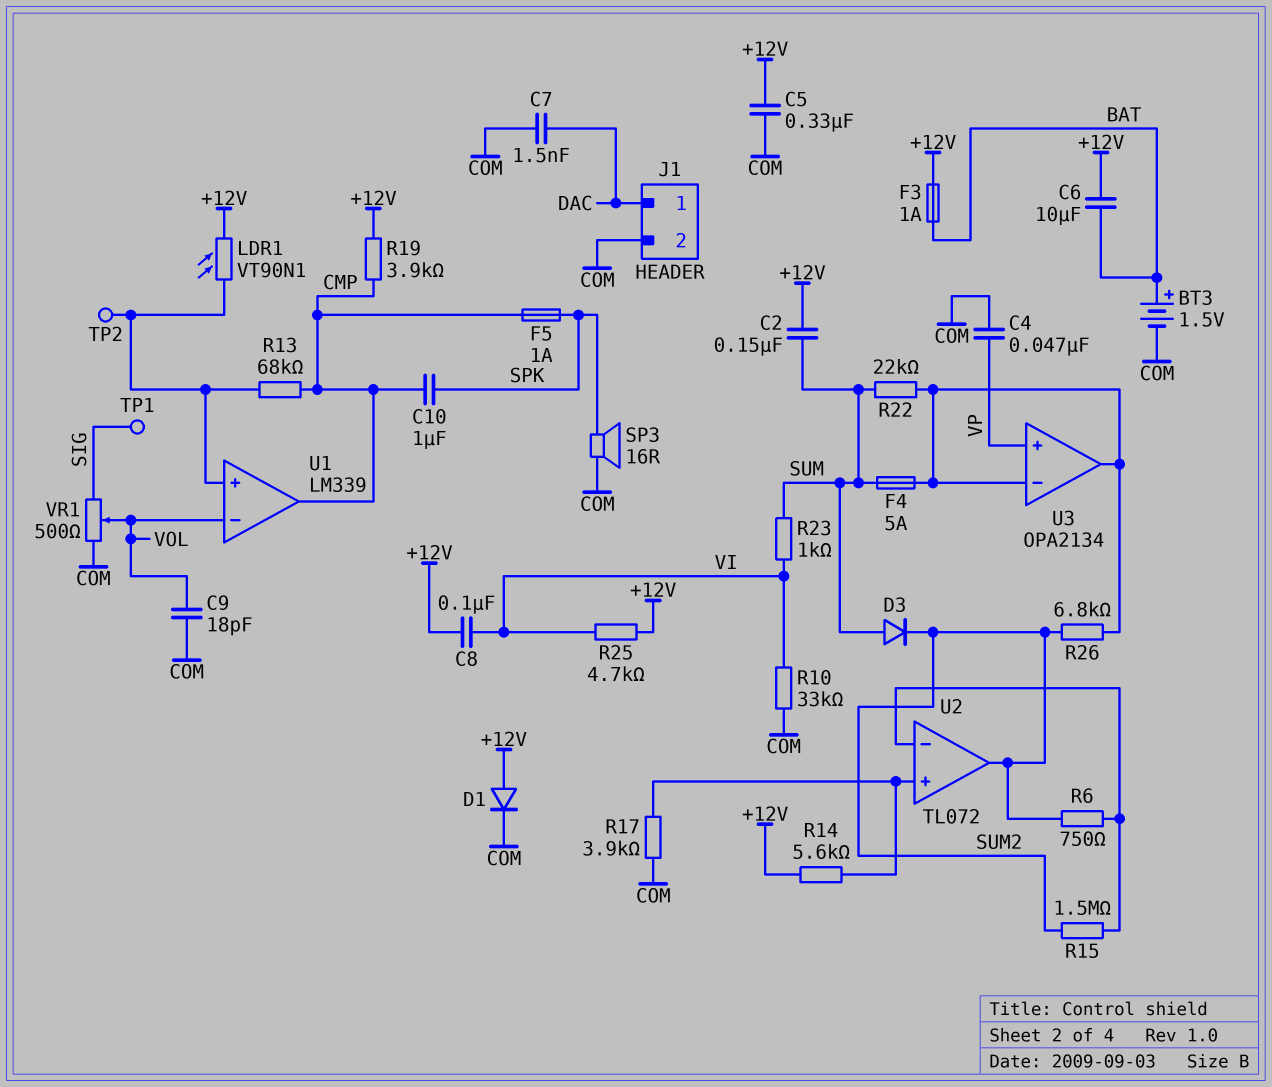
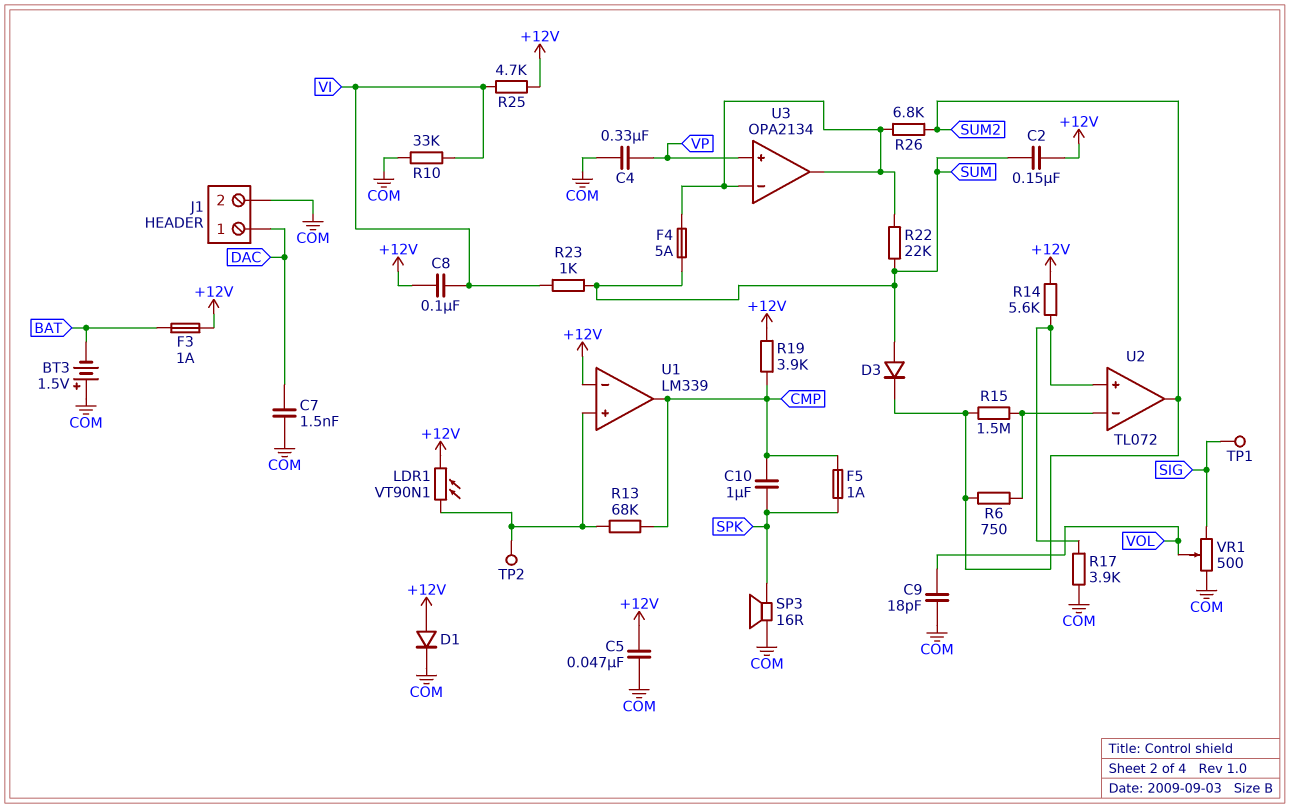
BT3: 1.5V (plus BAT, minus COM) -> 1.5V (plus COM, minus BAT)
C4: 47nF (COM, VP) -> 330nF (COM, VP)
C5: 330nF (+12V, COM) -> 47nF (+12V, COM)
C6: 10uF (+12V, BAT) -> none
U1 pin in-: VOL -> +12V

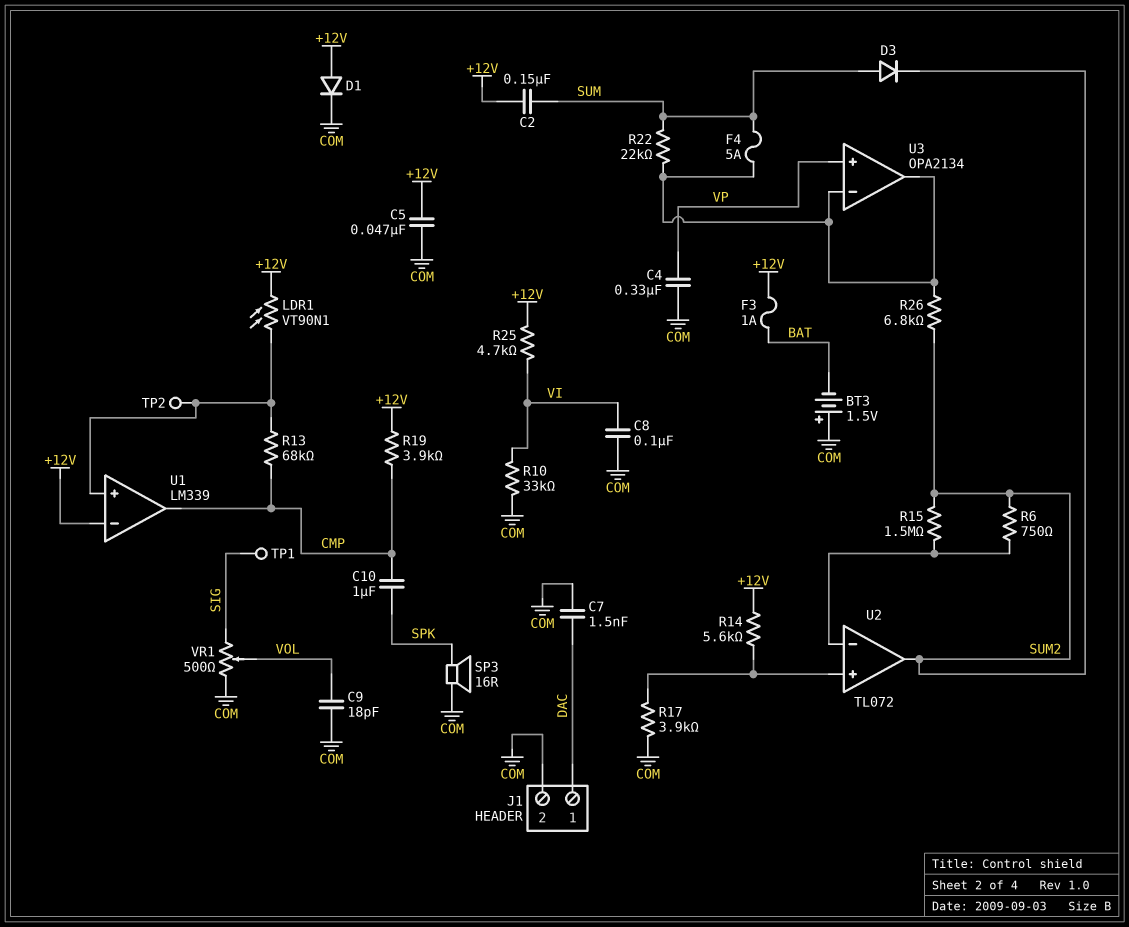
C8: 100nF (+12V, VI) -> 100nF (COM, VI)
F5: 1A (CMP, SPK) -> none
R23: 1k (SUM, VI) -> none

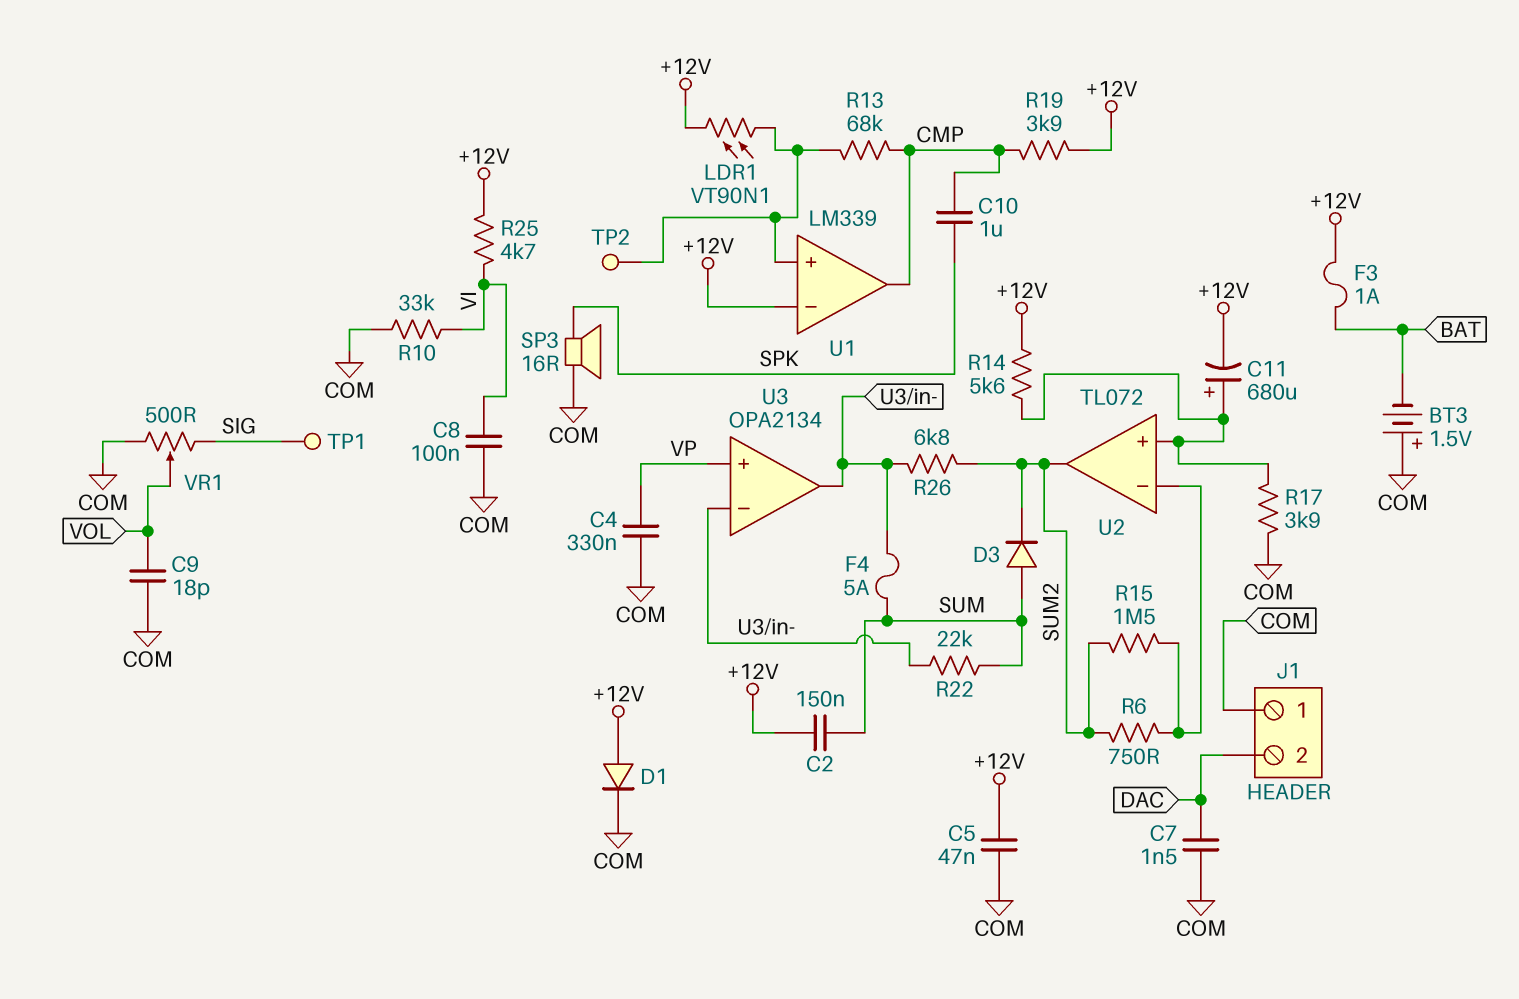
C11: none -> 680uF (plus U2/in+, minus +12V)
J1 pin 1: DAC -> COM
J1 pin 2: COM -> DAC

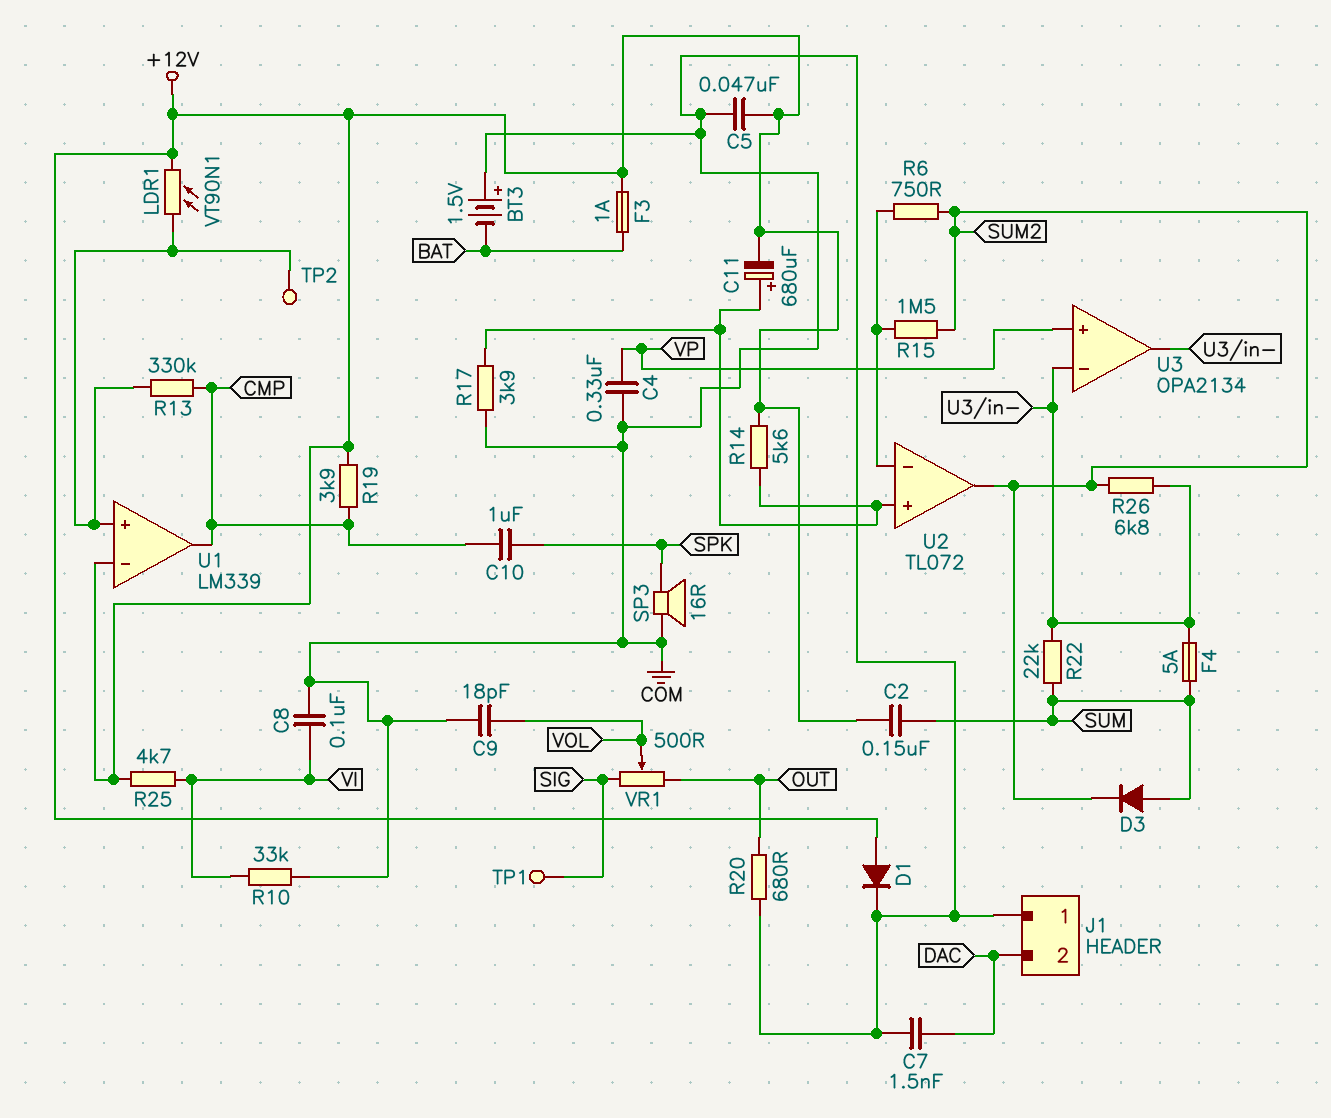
R13: 68k (CMP, U1/in+) -> 330k (CMP, U1/in+)
R20: none -> 680 (COM, OUT)
VR1: 500 (COM, SIG, wiper VOL) -> 500 (OUT, SIG, wiper VOL)

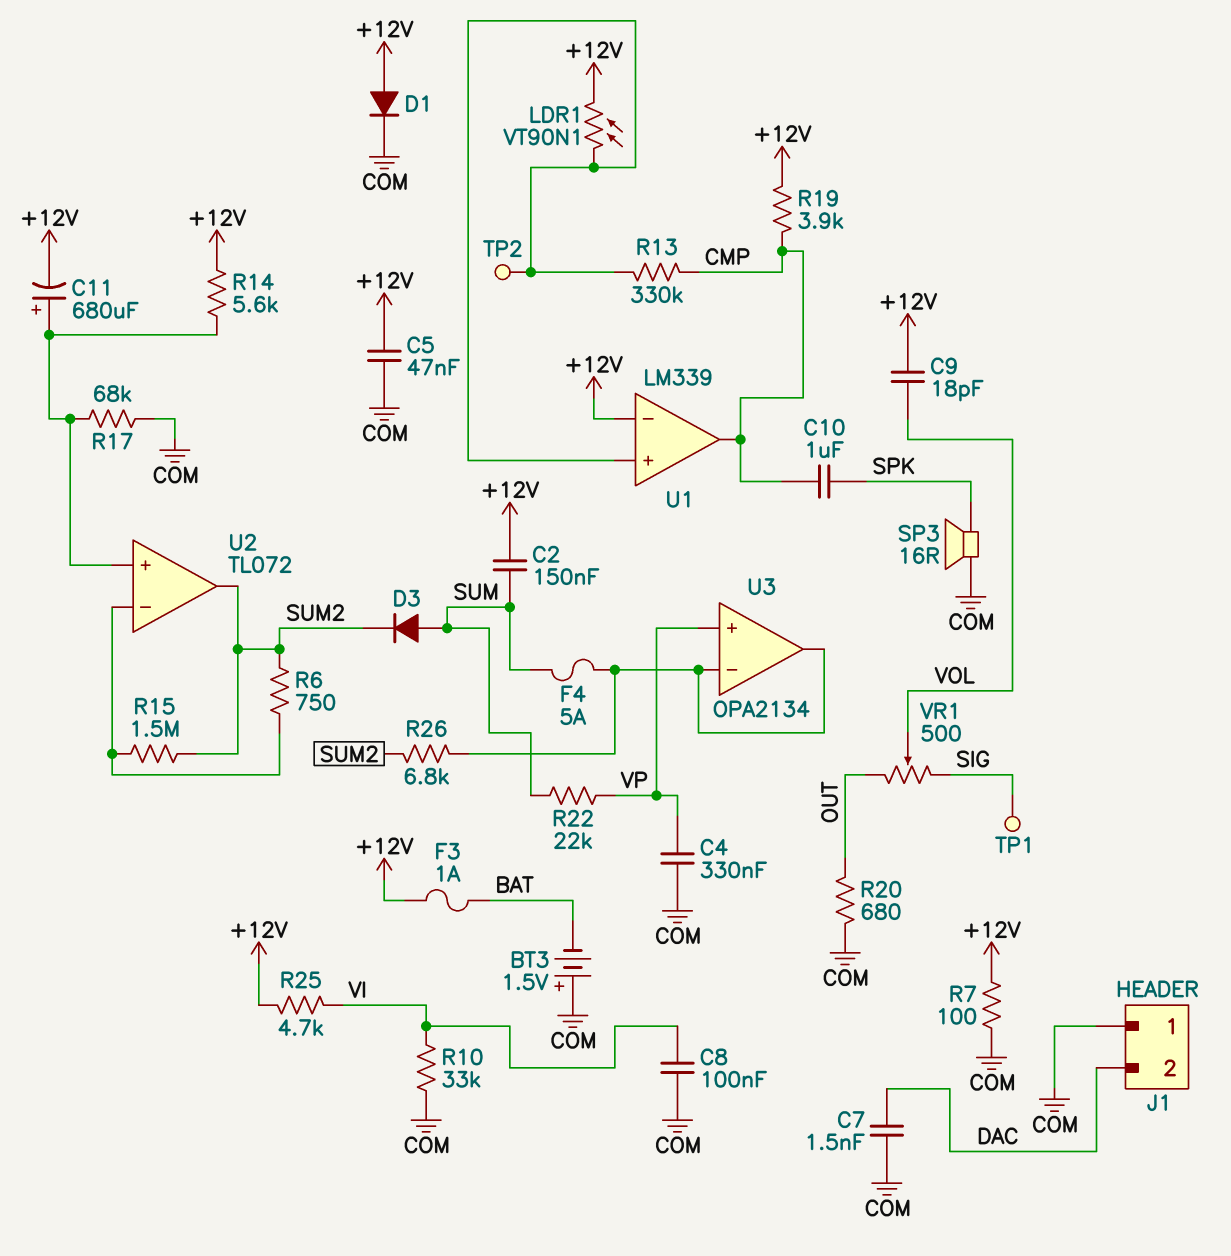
C9: 18pF (COM, VOL) -> 18pF (+12V, VOL)
R7: none -> 100 (+12V, COM)
R17: 3.9k (COM, U2/in+) -> 68k (COM, U2/in+)
R22: 22k (SUM, U3/in-) -> 22k (SUM, VP)

